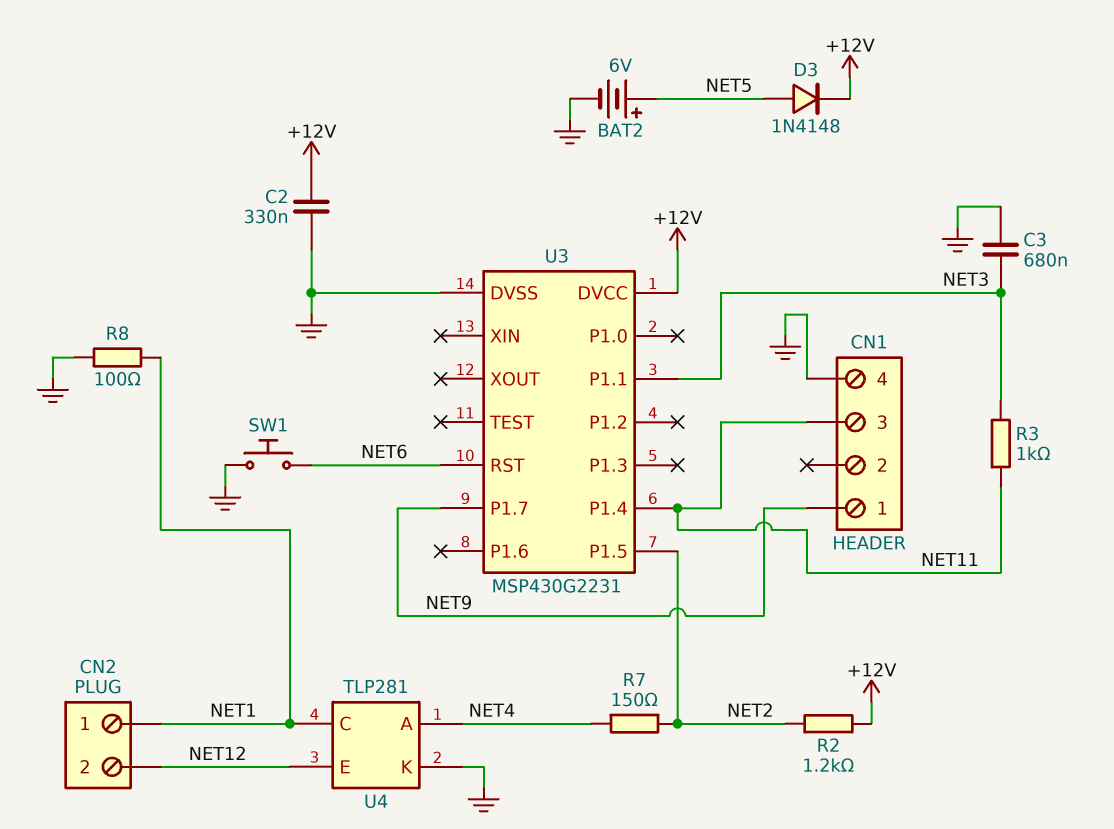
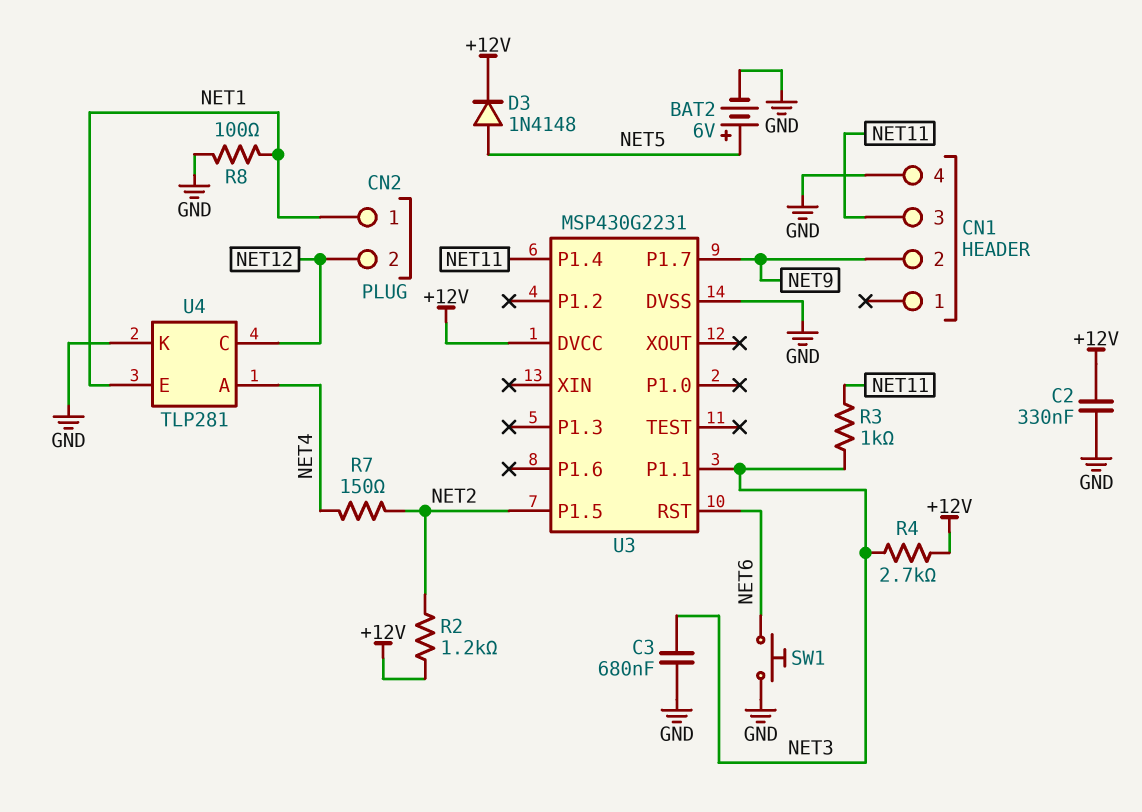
CN1 pin 1: NET9 -> none
CN1 pin 2: none -> NET9
R4: none -> 2.7k (+12V, NET3)
U4 pin C: NET1 -> NET12
U4 pin E: NET12 -> NET1

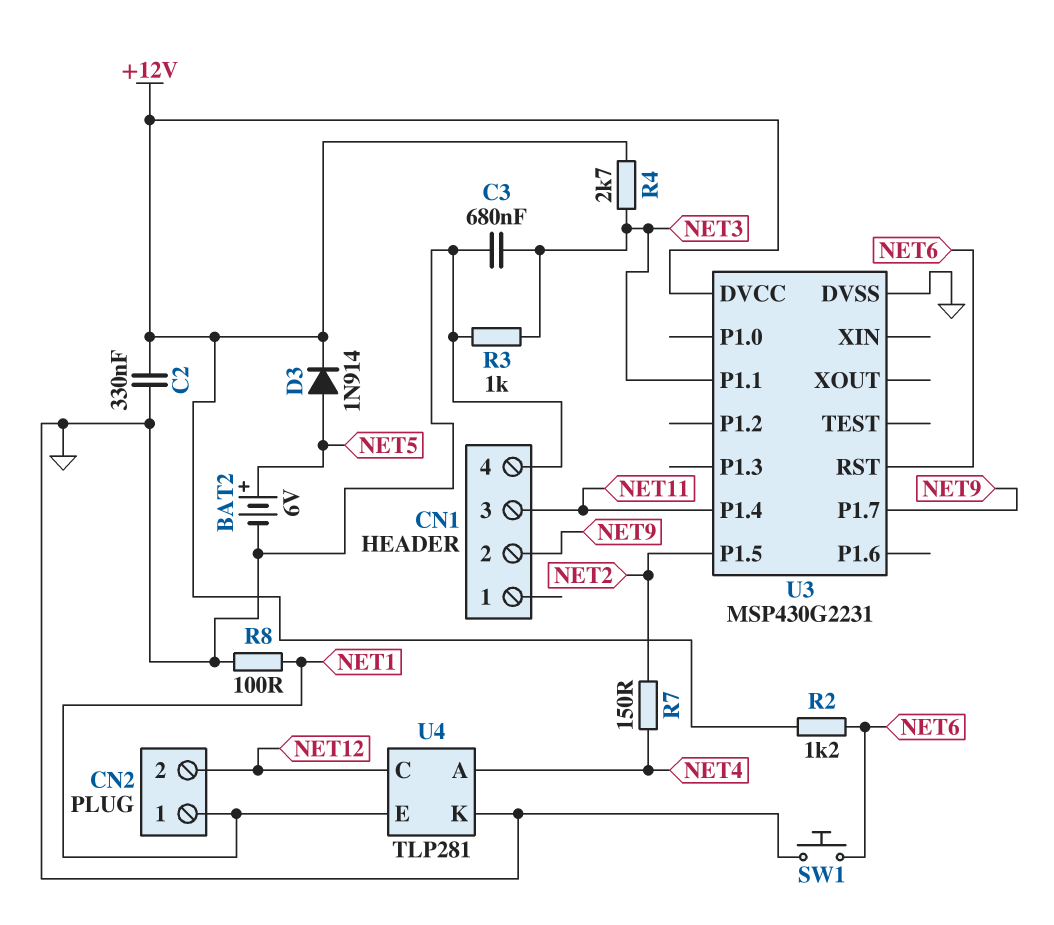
D3: diode 1N4148 (A NET5, K +12V) -> diode 1N914 (A NET5, K +12V)
R2: 1.2k (+12V, NET2) -> 1.2k (+12V, NET6)
R3: 1k (NET3, NET11) -> 1k (GND, NET3)

